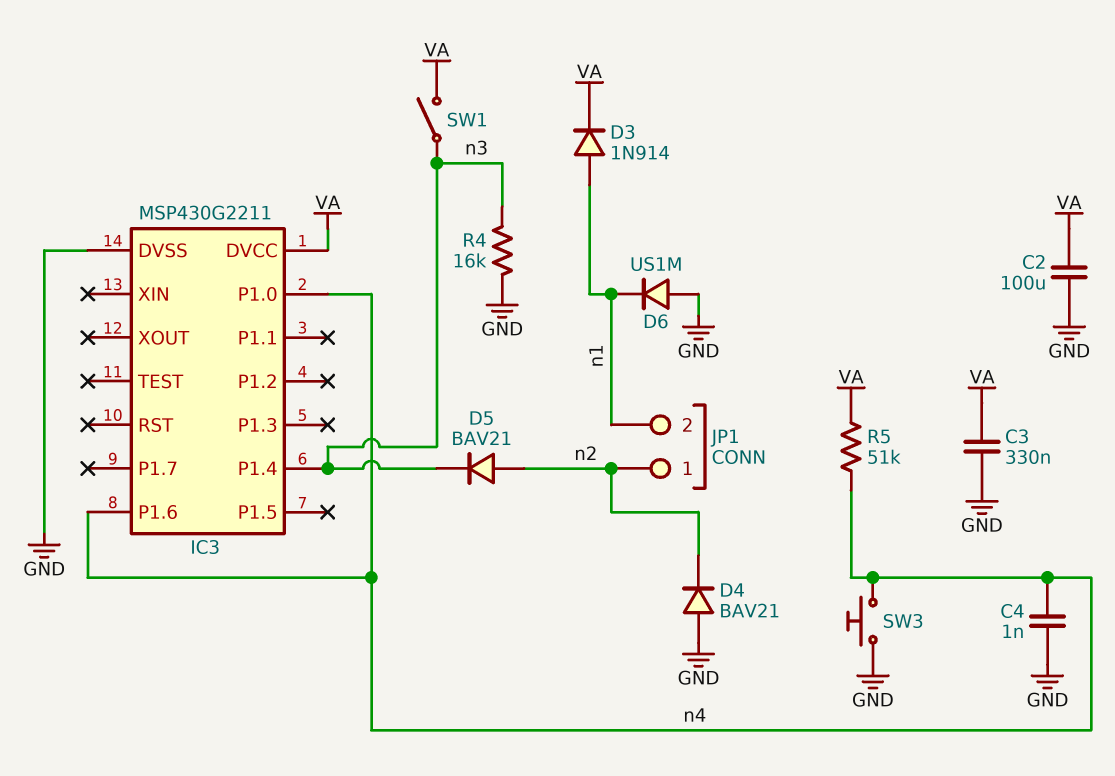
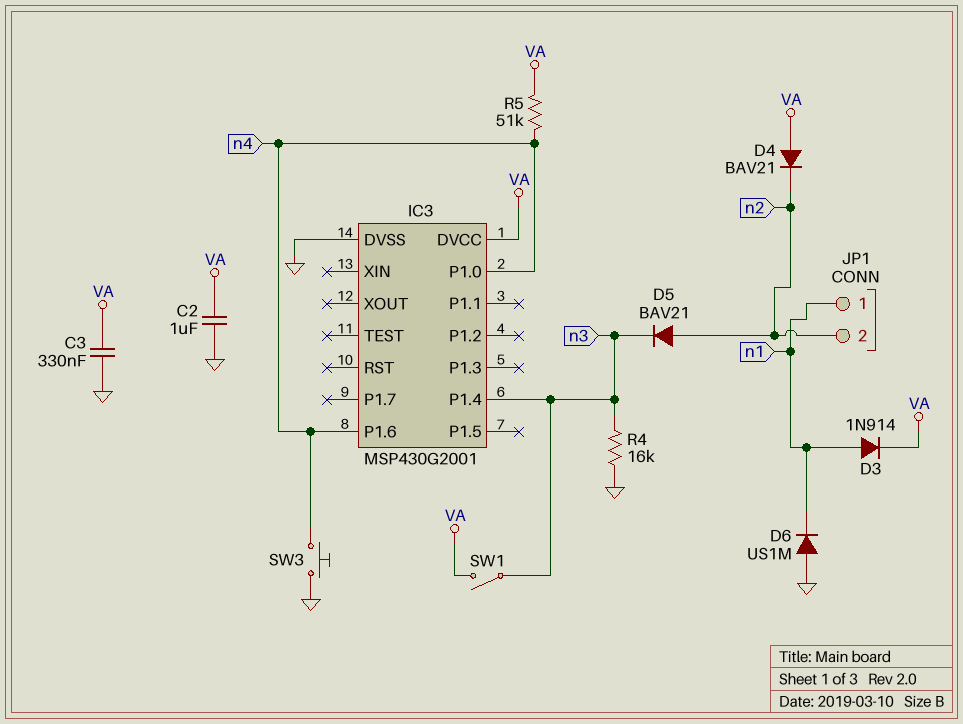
C2: 100uF (GND, VA) -> 1uF (GND, VA)
C4: 1nF (GND, n4) -> none
D4: diode BAV21 (A GND, K n2) -> diode BAV21 (A VA, K n2)
IC3: MSP430G2211 -> MSP430G2001
JP1 pin 1: n2 -> n1
JP1 pin 2: n1 -> n2

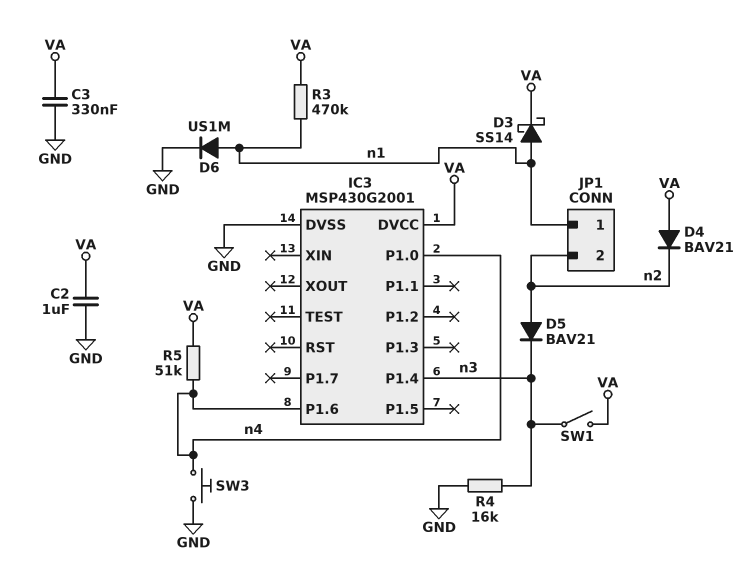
D3: diode 1N914 (A n1, K VA) -> schottky SS14 (A n1, K VA)
D6: diode US1M (A GND, K n1) -> diode US1M (A n1, K GND)
R3: none -> 470k (VA, n1)

